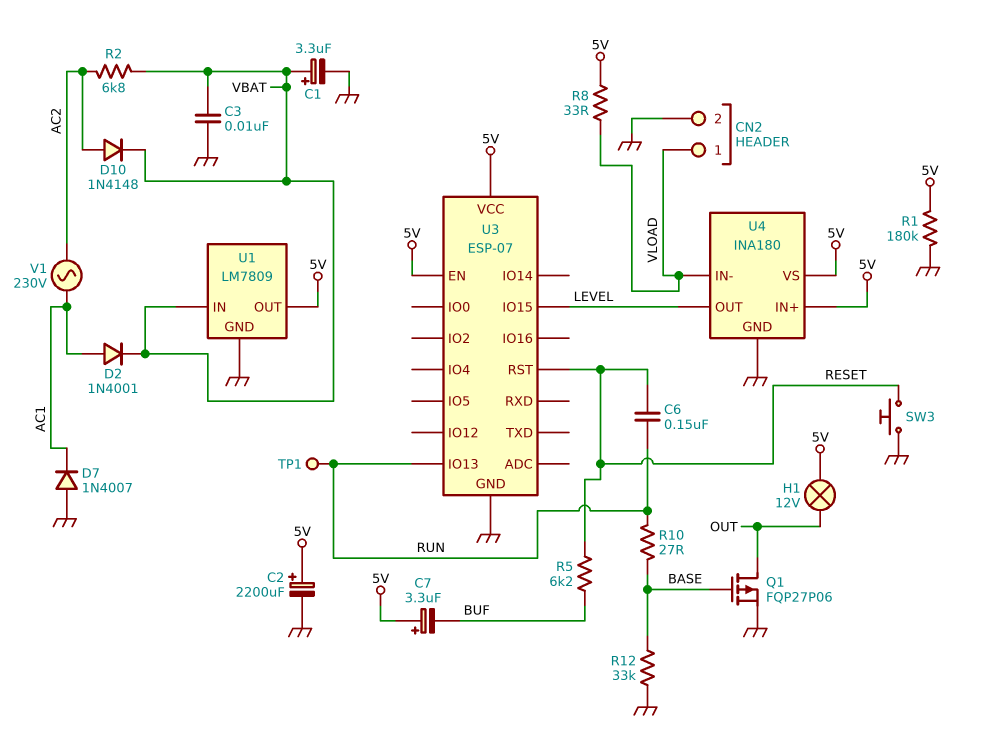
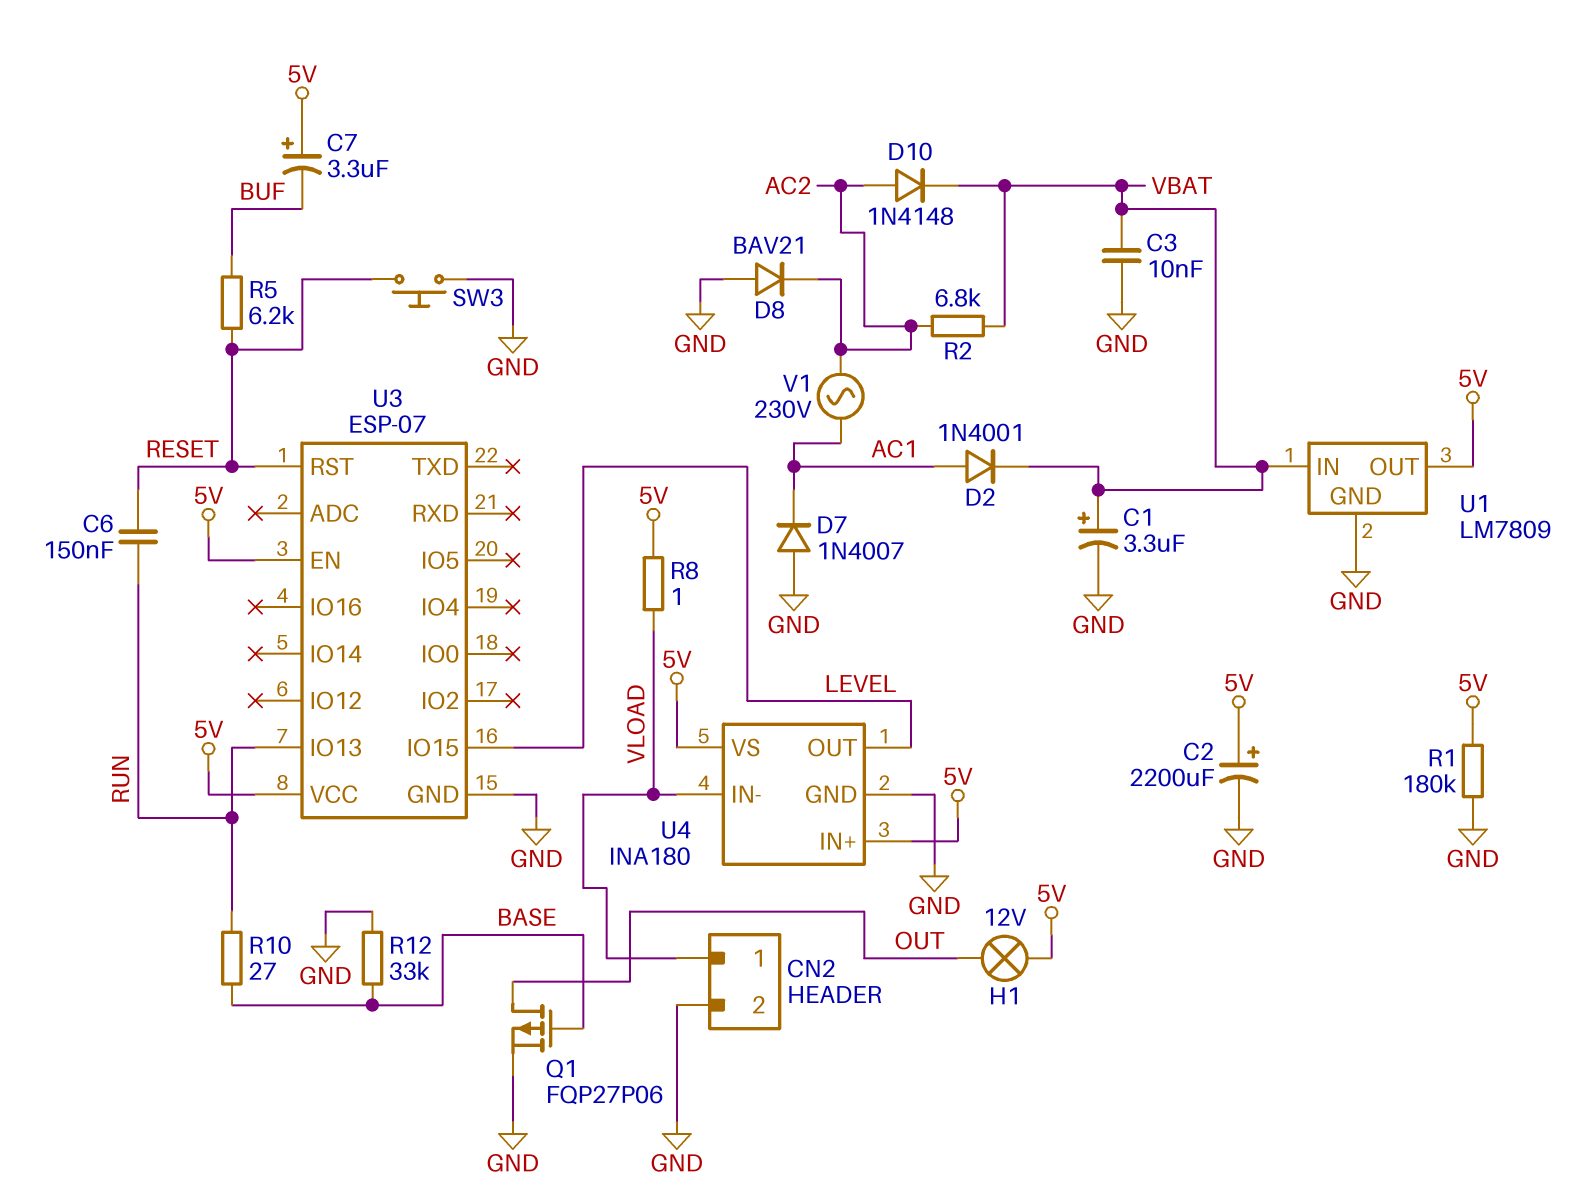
D8: none -> diode BAV21 (A GND, K AC2)
R8: 33 (5V, VLOAD) -> 1 (5V, VLOAD)
TP1: test point (RUN) -> none

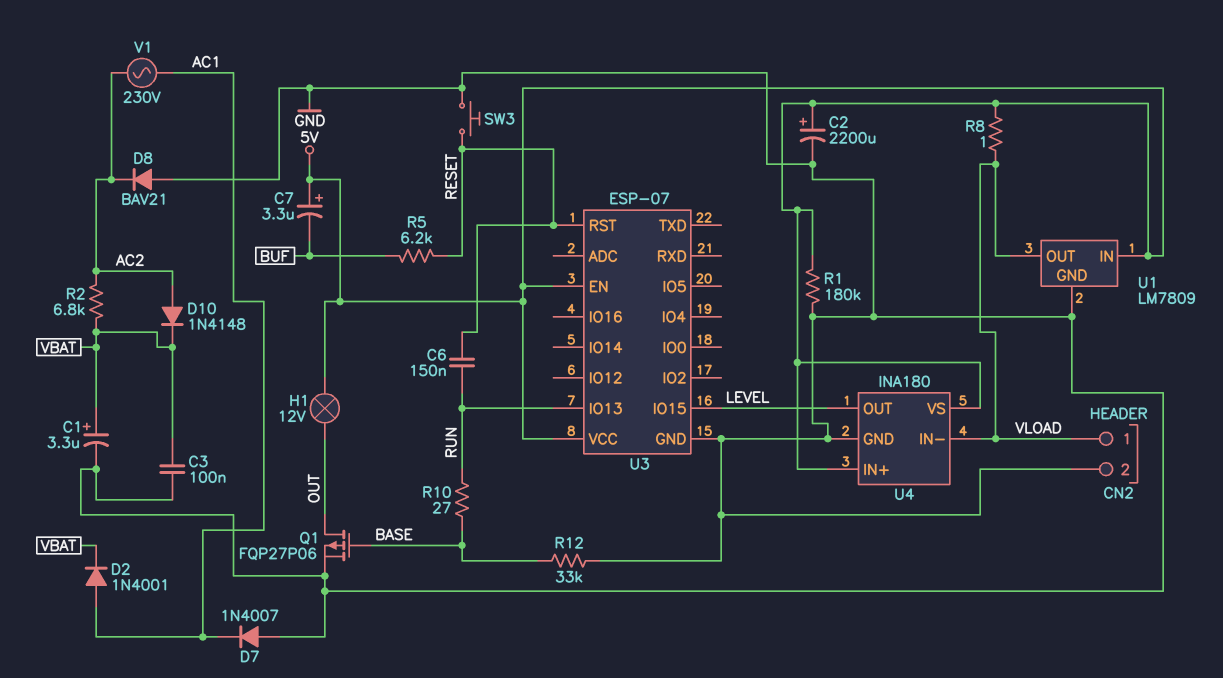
C3: 10nF (GND, VBAT) -> 100nF (GND, VBAT)
U1 pin IN: VBAT -> 5V
U1 pin OUT: 5V -> VLOAD

